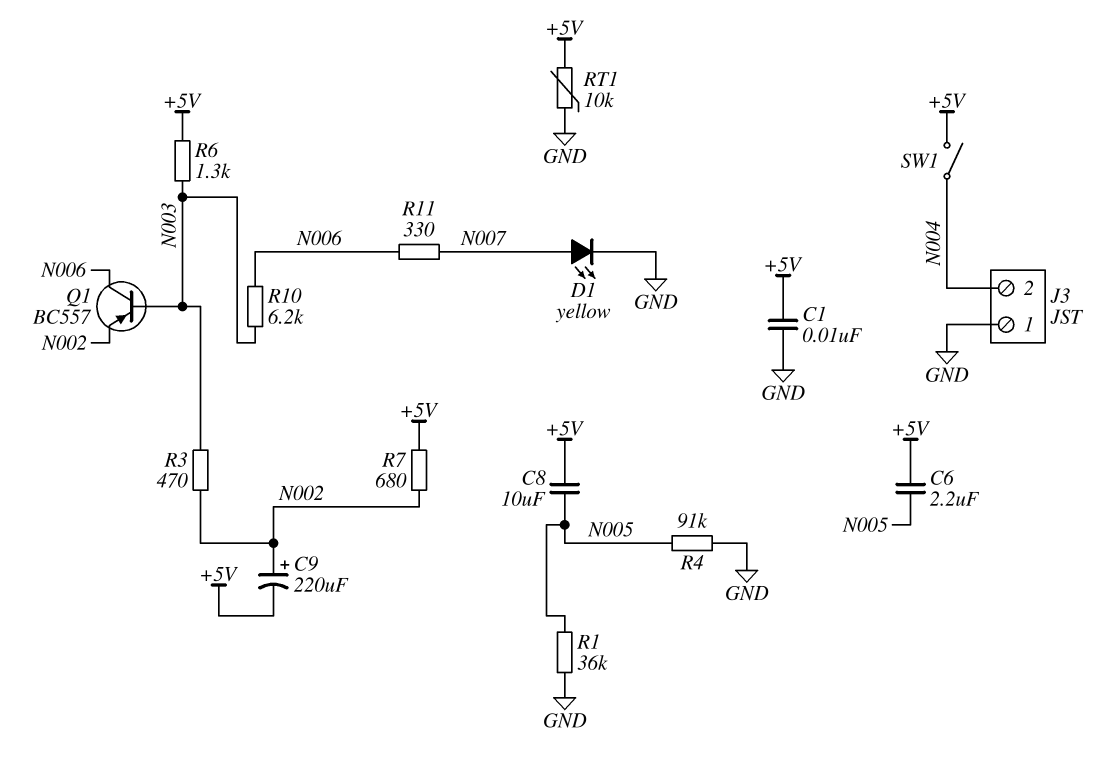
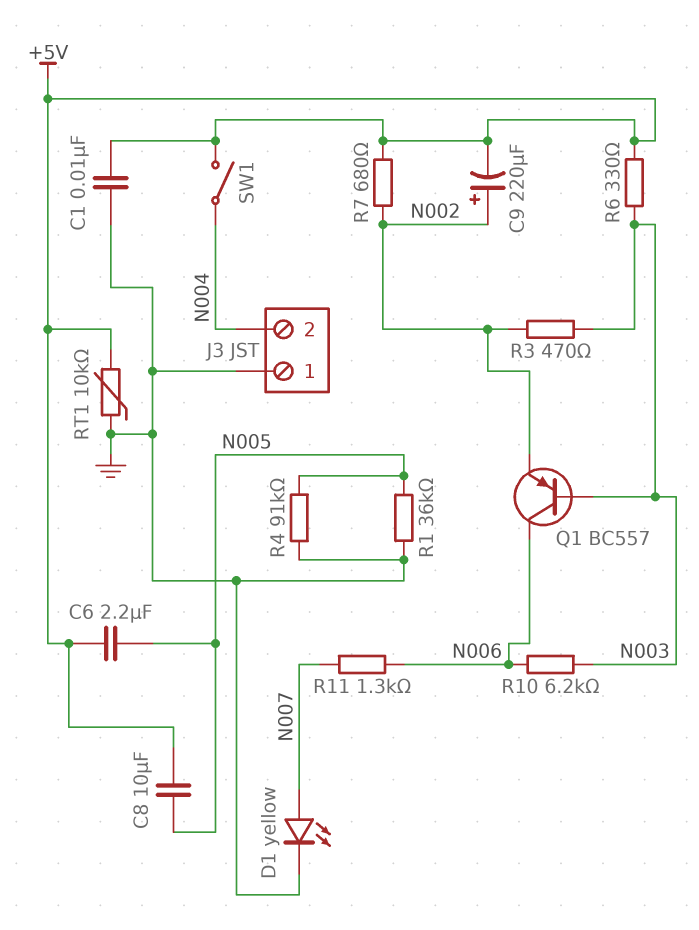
R6: 1.3k (+5V, N003) -> 330 (+5V, N003)
R11: 330 (N006, N007) -> 1.3k (N006, N007)

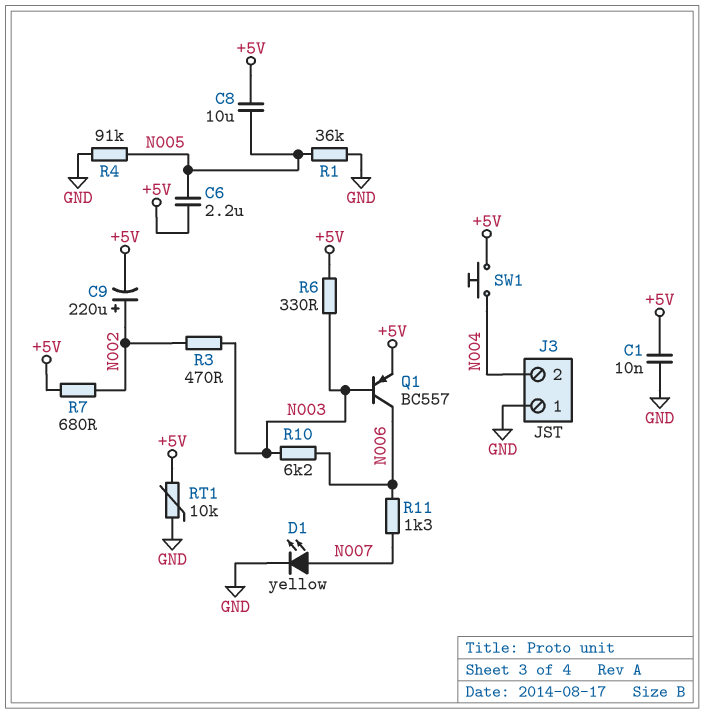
Q1: PNP BC557 (B N003, C N006, E N002) -> PNP BC557 (B N003, C N006, E +5V)
SW1: switch (+5V, N004) -> button (+5V, N004)

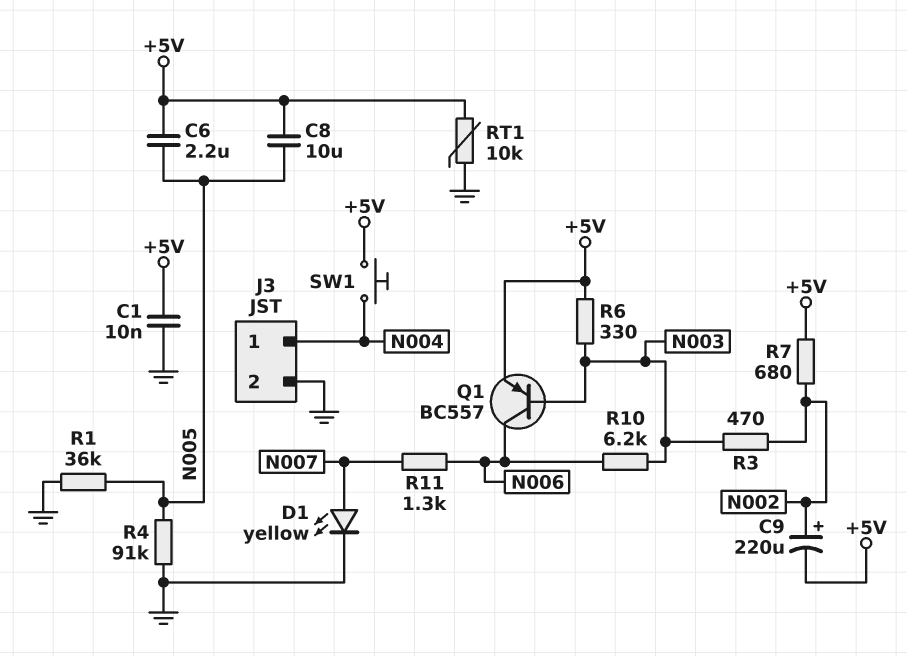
J3 pin 1: GND -> N004
J3 pin 2: N004 -> GND

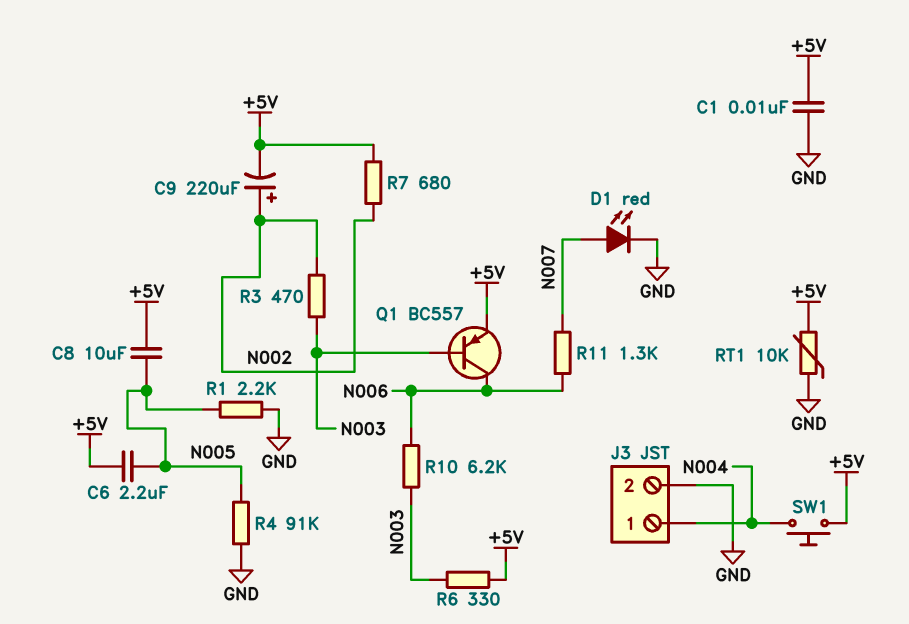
D1: LED yellow (A N007, K GND) -> LED red (A N007, K GND)
R1: 36k (GND, N005) -> 2.2k (GND, N005)

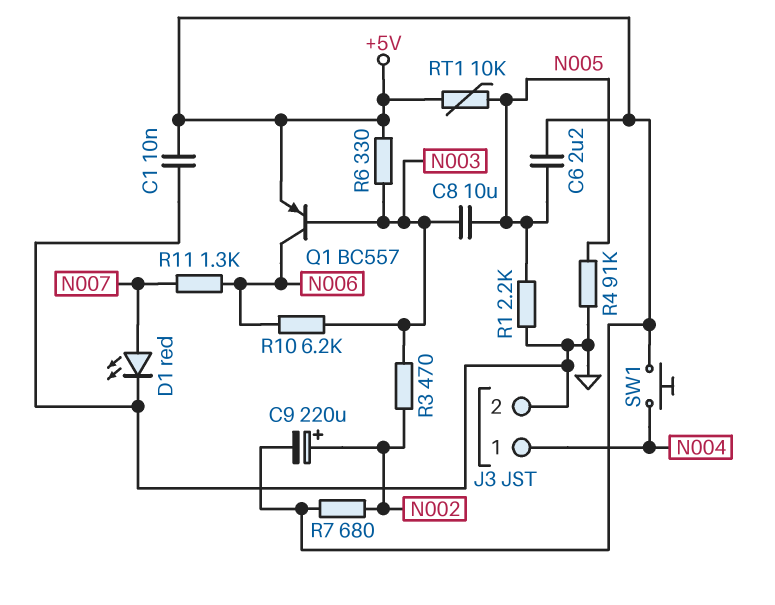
C8: 10uF (+5V, N005) -> 10uF (N003, N005)
RT1: 10k (+5V, GND) -> 10k (+5V, N005)

